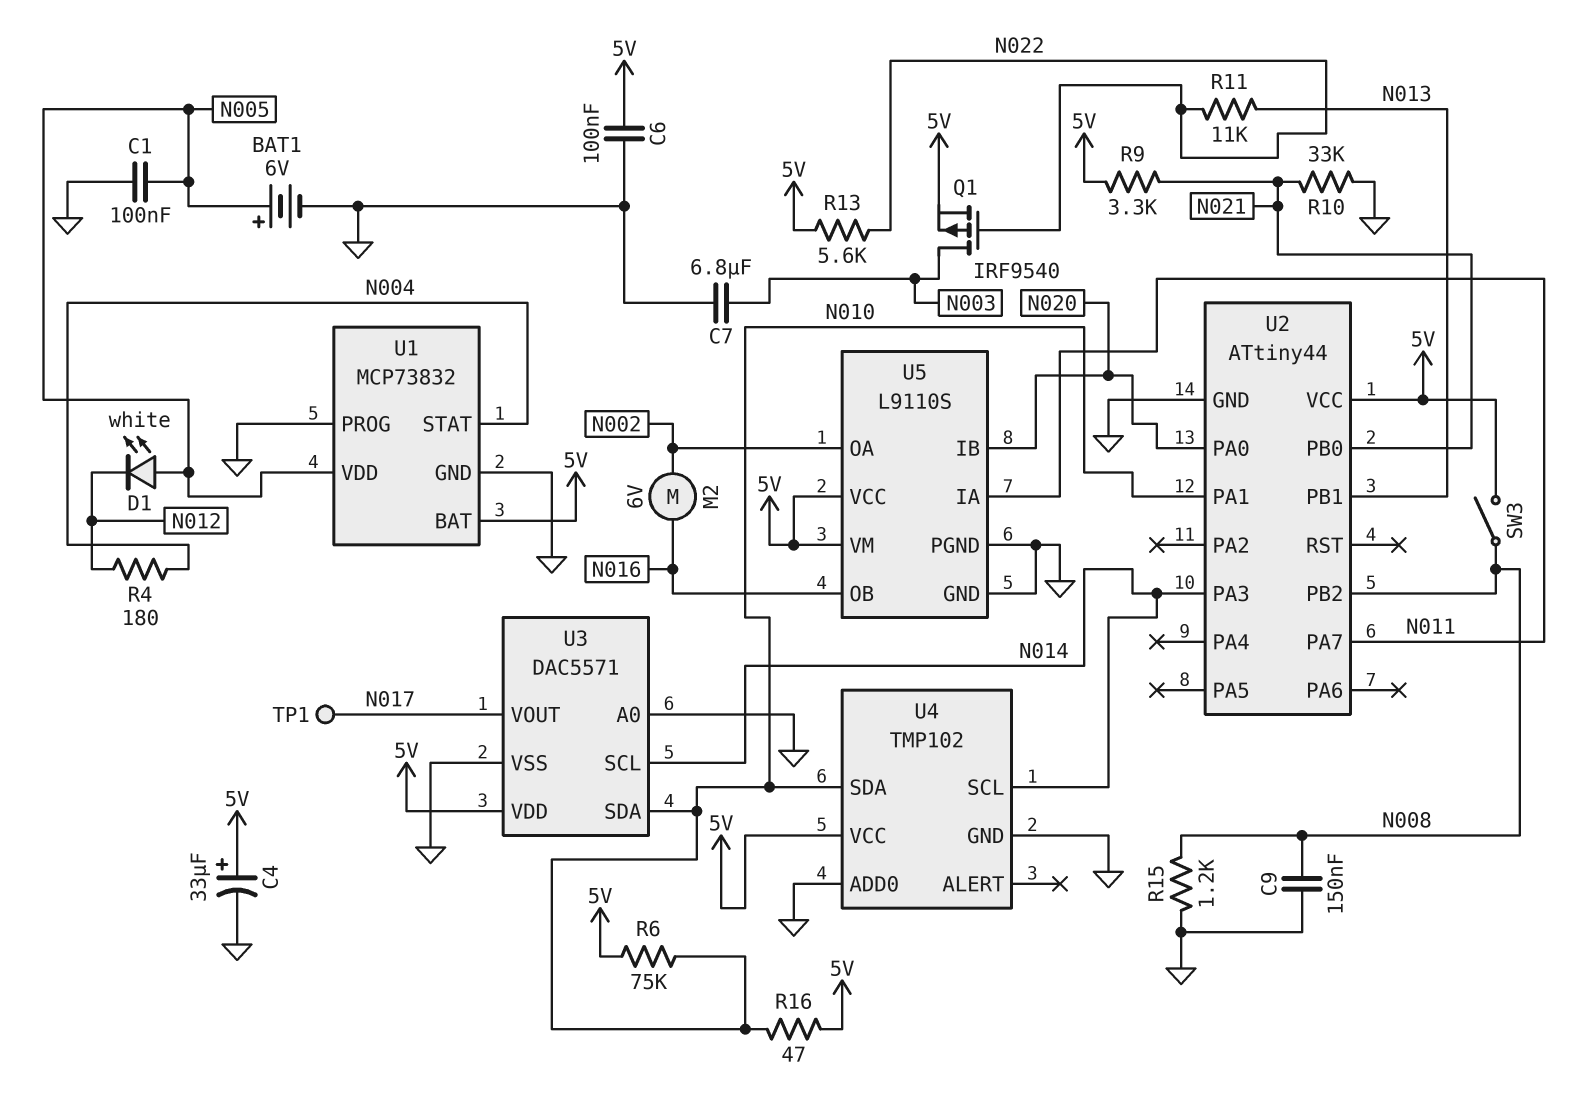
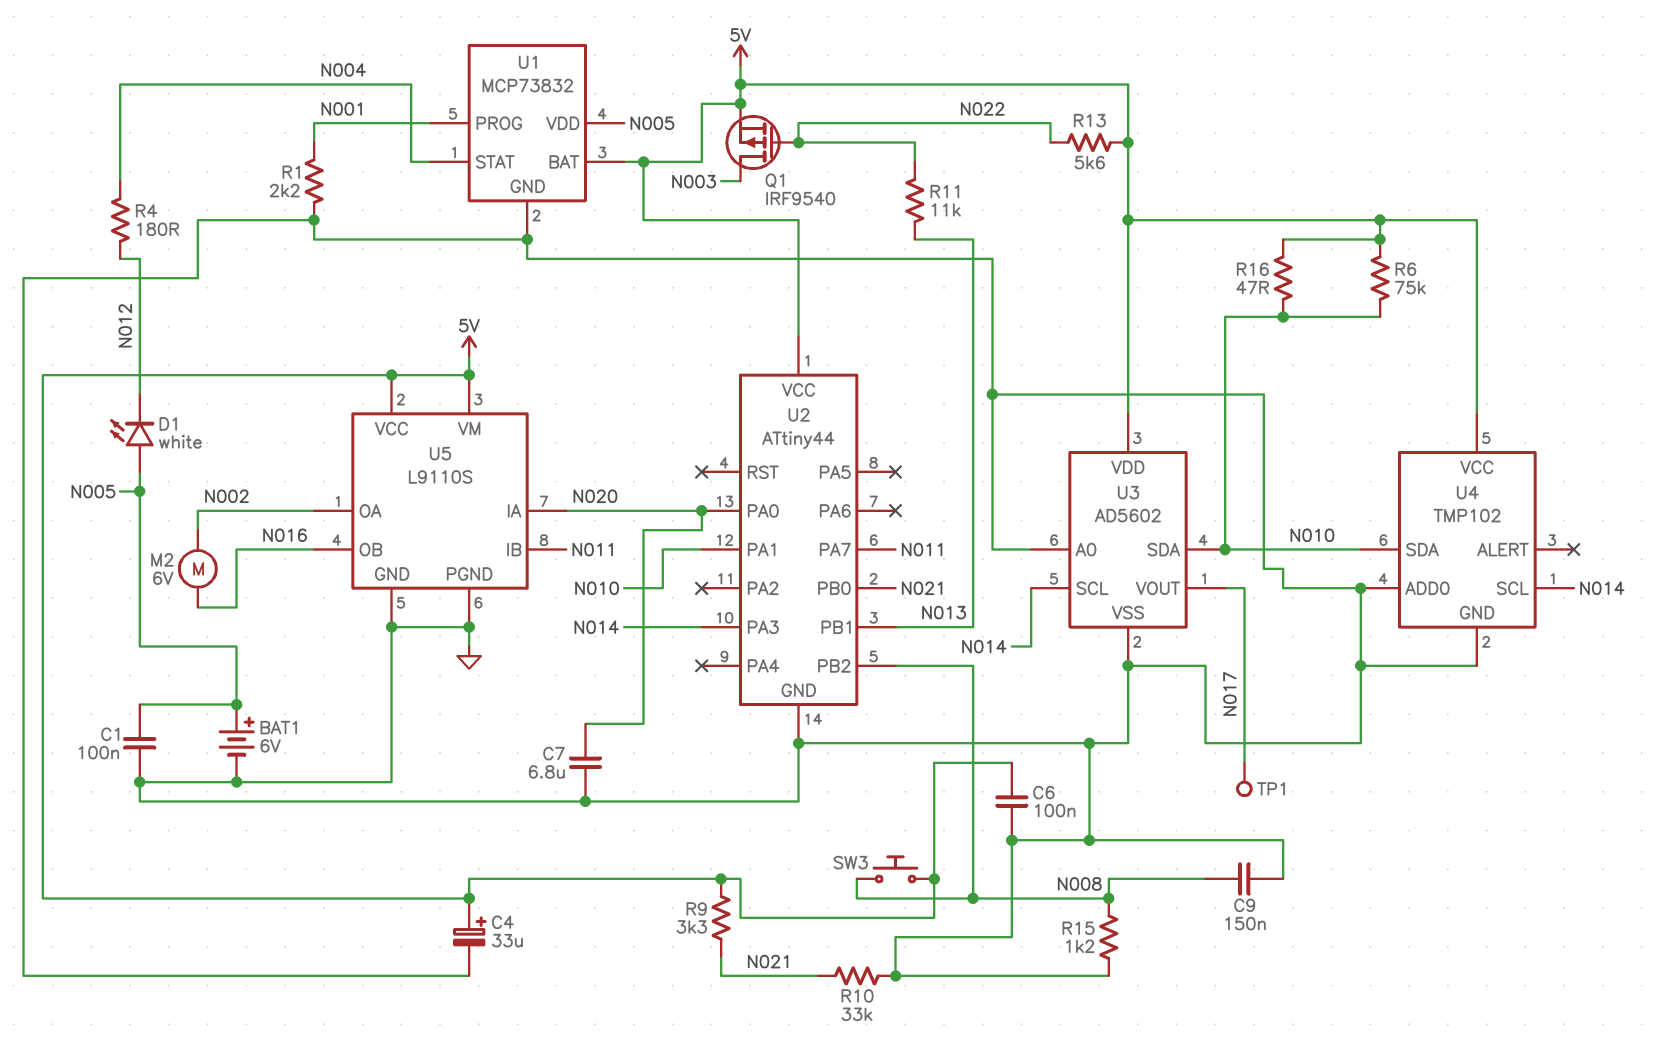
C7: 6.8uF (GND, N003) -> 6.8uF (GND, N020)
R1: none -> 2.2k (GND, N001)
SW3: switch (5V, N008) -> button (5V, N008)
U1 pin PROG: GND -> N001
U3: DAC5571 -> AD5602
U5 pin IA: N011 -> N020
U5 pin IB: N020 -> N011

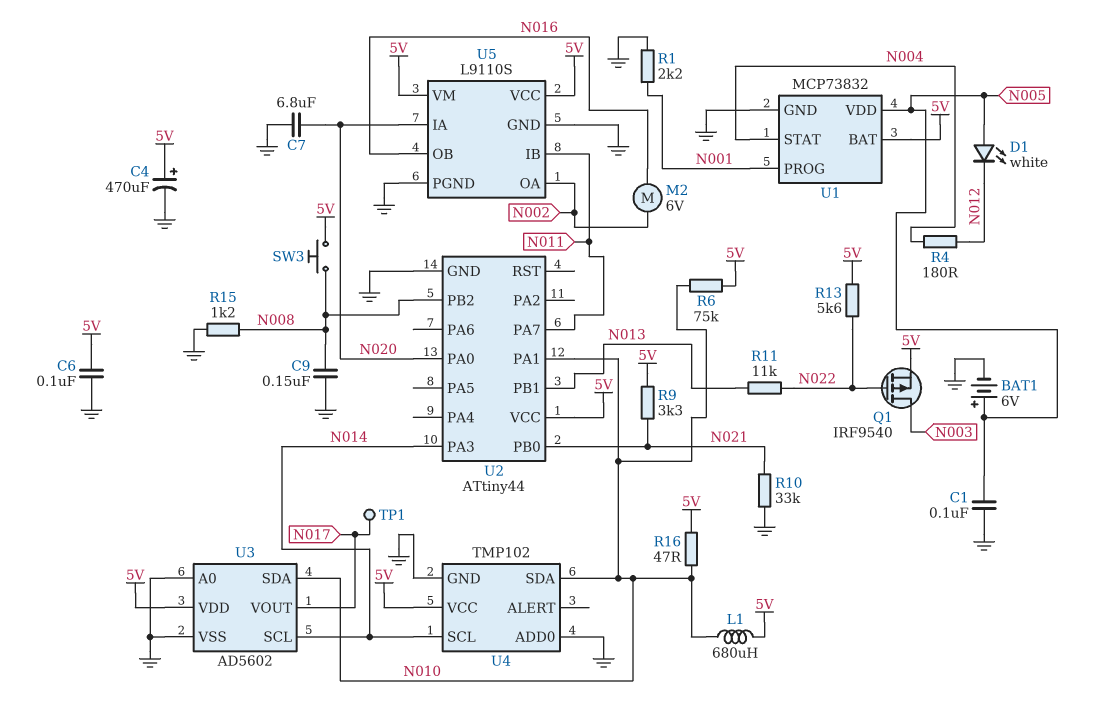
C4: 33uF (plus 5V, minus GND) -> 470uF (plus 5V, minus GND)
L1: none -> 680uH (5V, N010)

